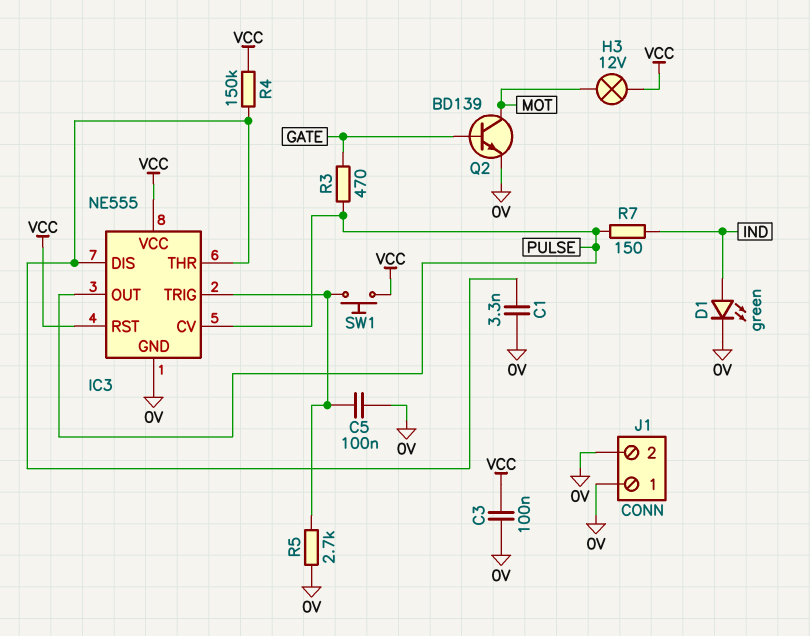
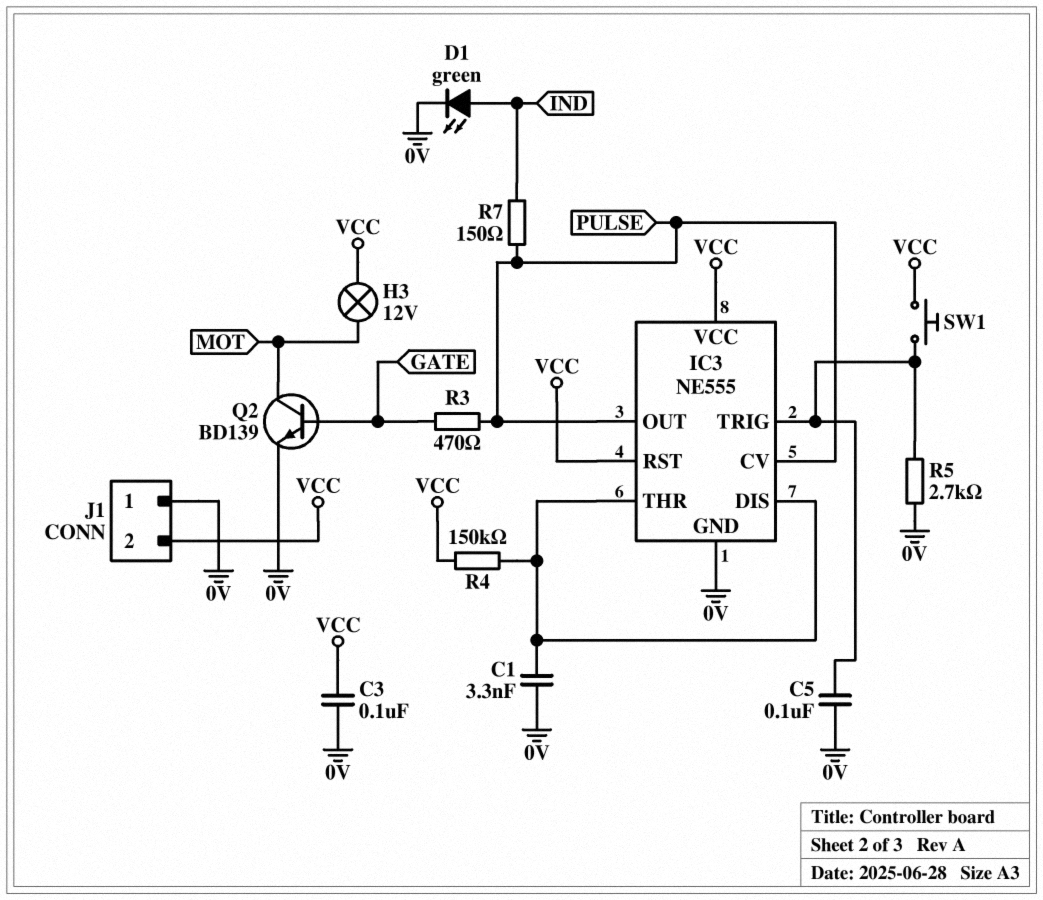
J1 pin 2: 0V -> VCC

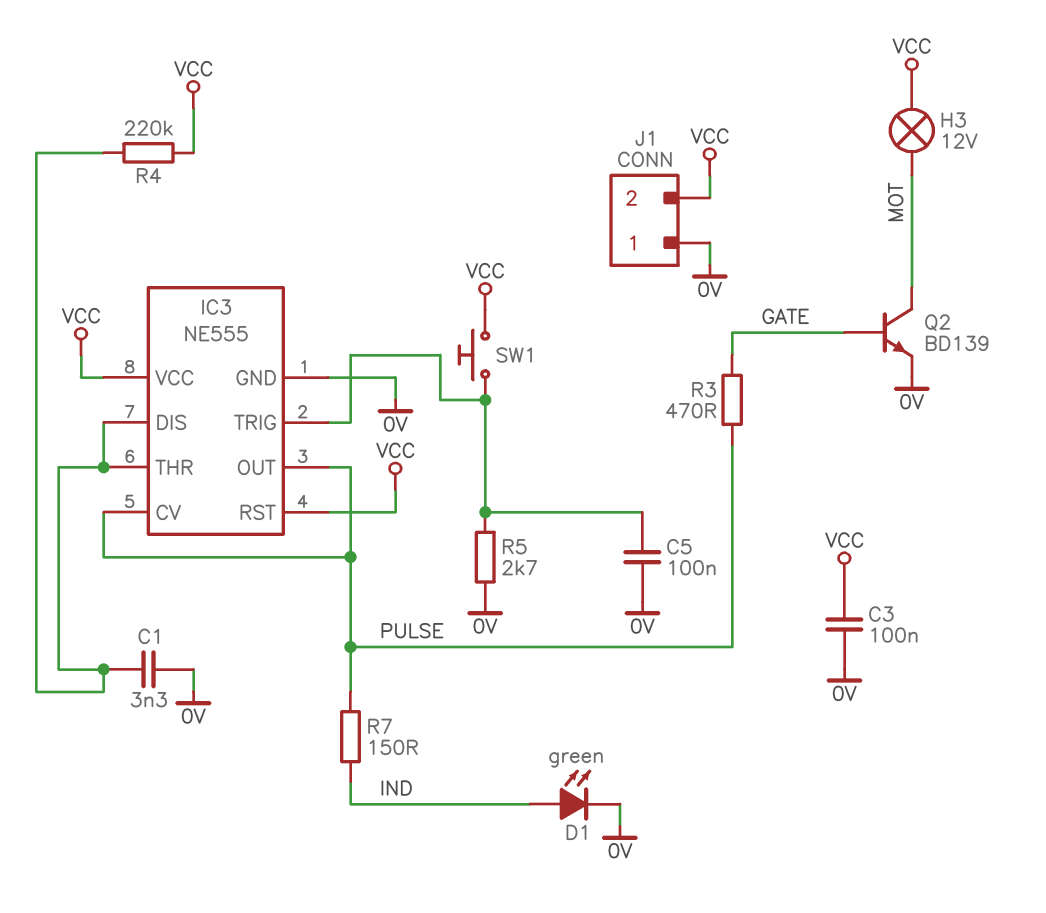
R4: 150k (IC3/DIS, VCC) -> 220k (IC3/DIS, VCC)

